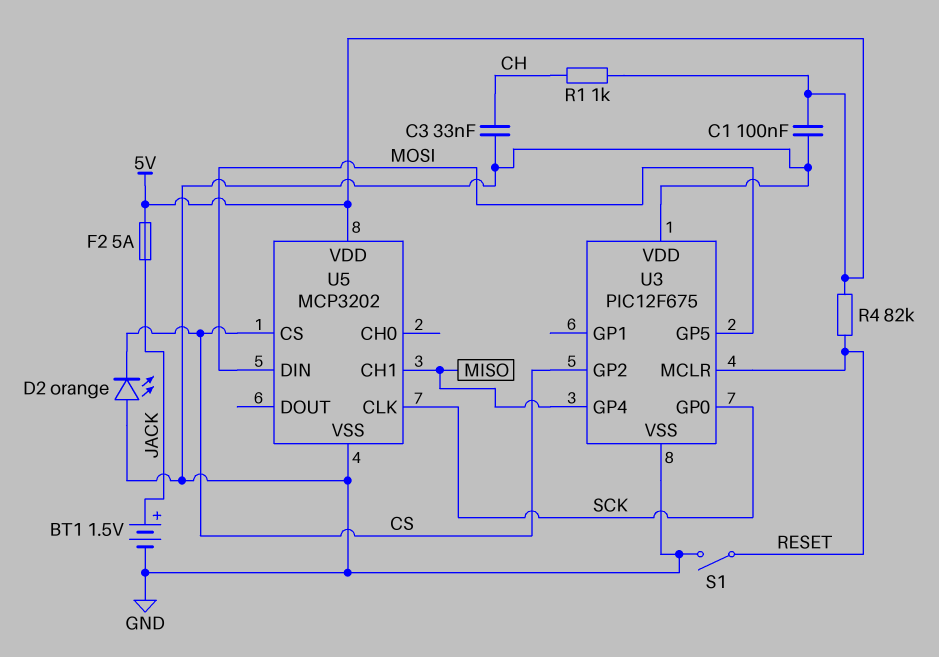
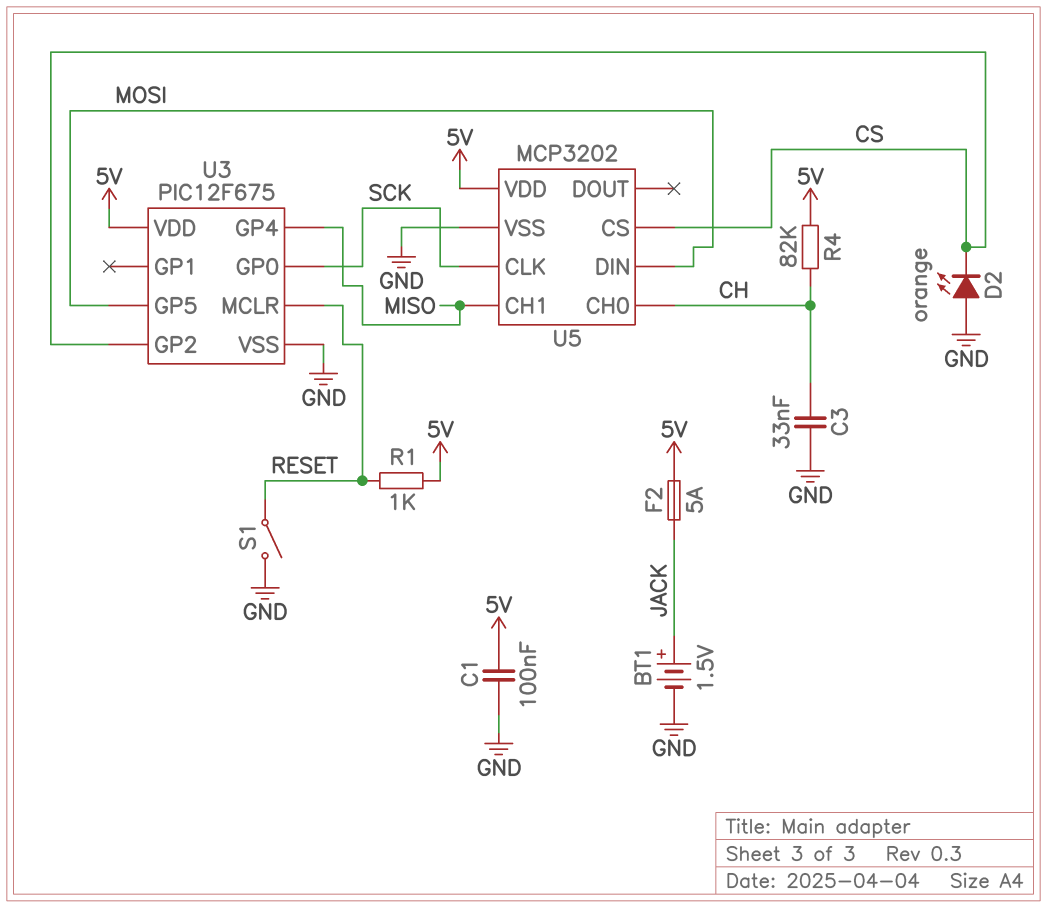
R1: 1k (5V, CH) -> 1k (5V, RESET)
R4: 82k (5V, RESET) -> 82k (5V, CH)
U3 pin VDD: GND -> 5V
U5 pin CH0: none -> CH

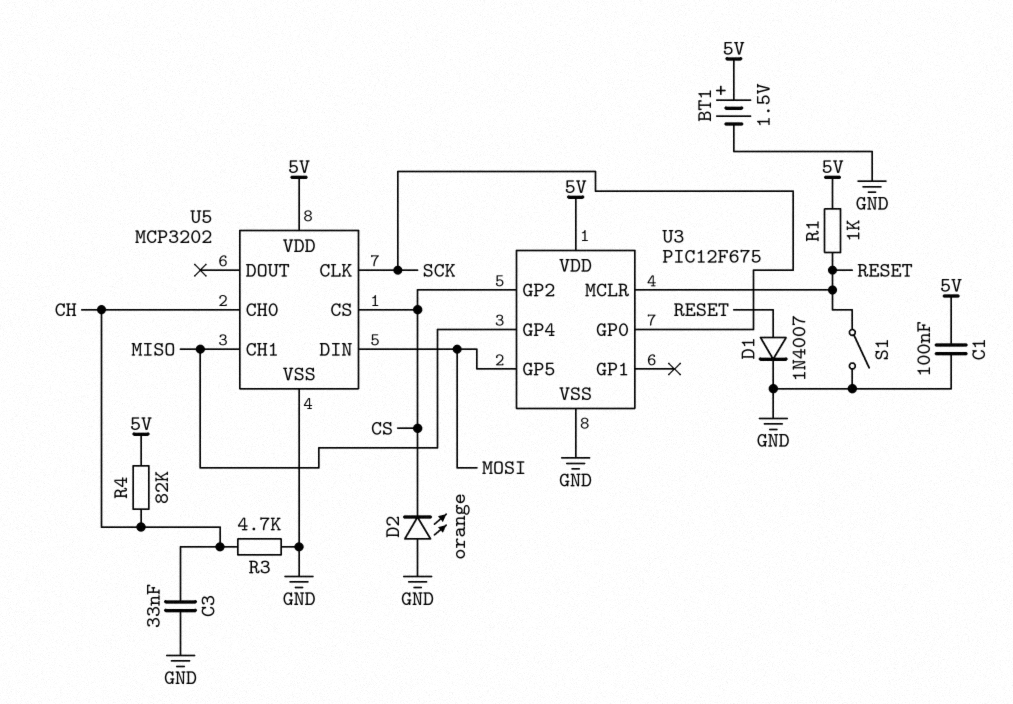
BT1: 1.5V (plus JACK, minus GND) -> 1.5V (plus 5V, minus GND)
D1: none -> diode 1N4007 (A RESET, K GND)
F2: 5A (5V, JACK) -> none
R3: none -> 4.7k (CH, GND)

